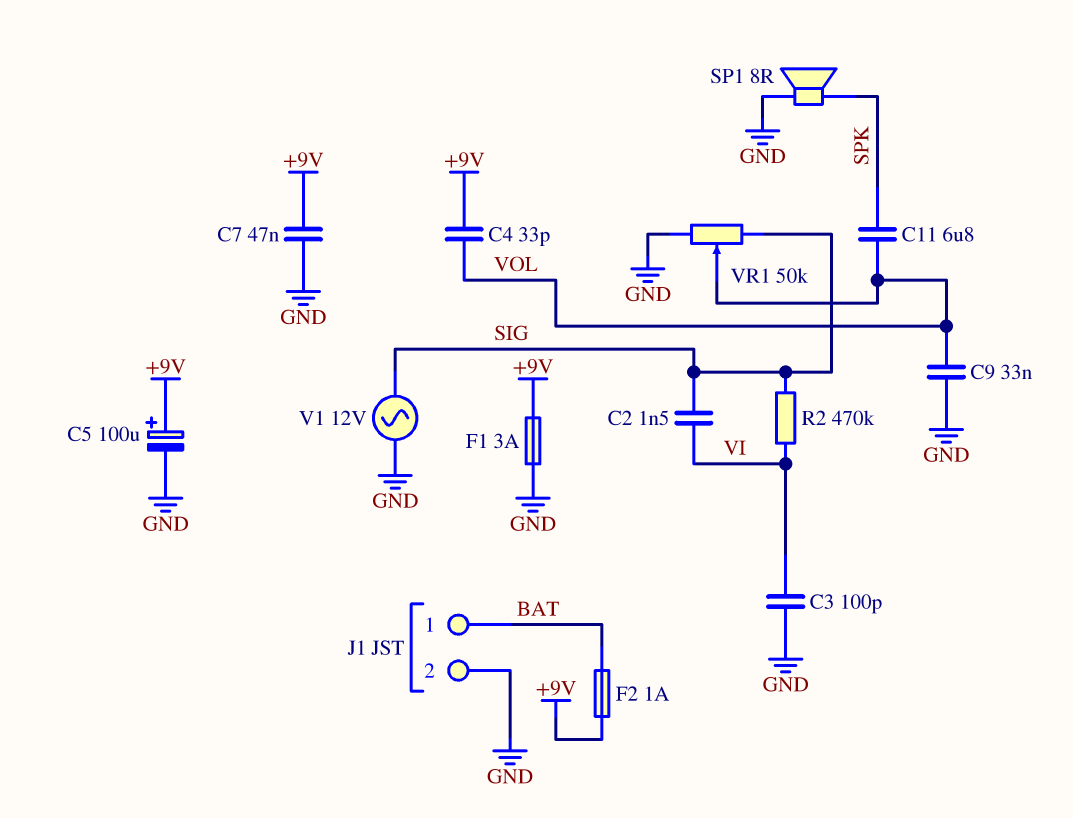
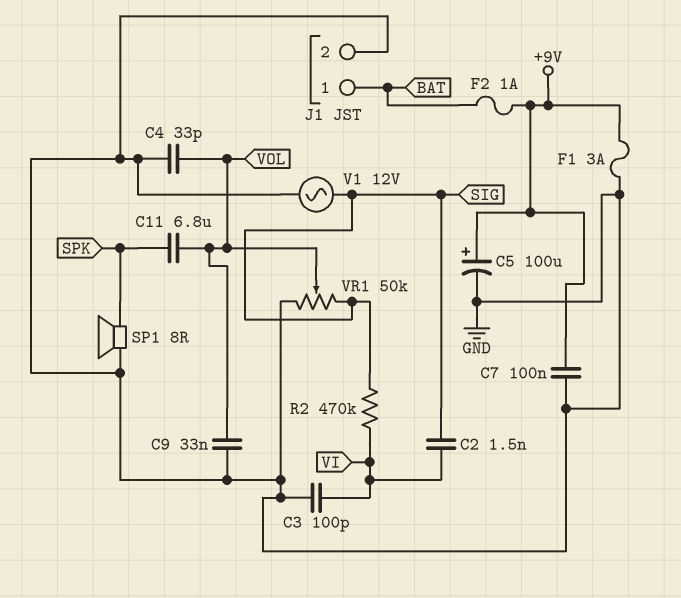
C4: 33pF (+9V, VOL) -> 33pF (GND, VOL)
C7: 47nF (+9V, GND) -> 100nF (+9V, GND)

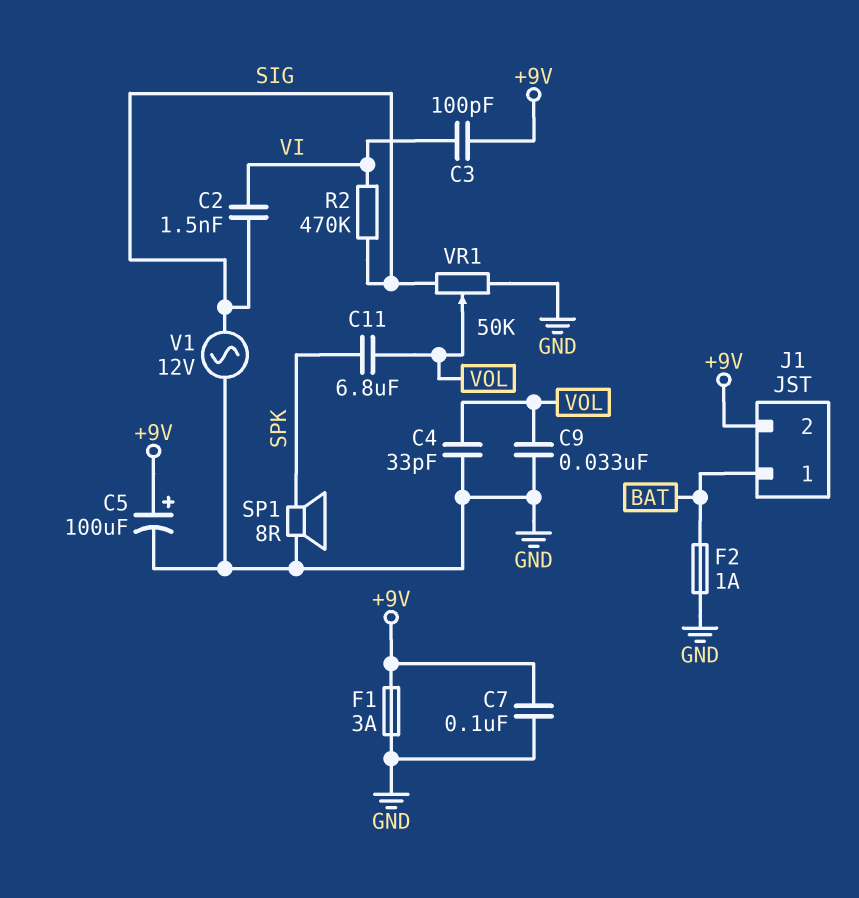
C3: 100pF (GND, VI) -> 100pF (+9V, VI)
F2: 1A (+9V, BAT) -> 1A (BAT, GND)
J1 pin 2: GND -> +9V

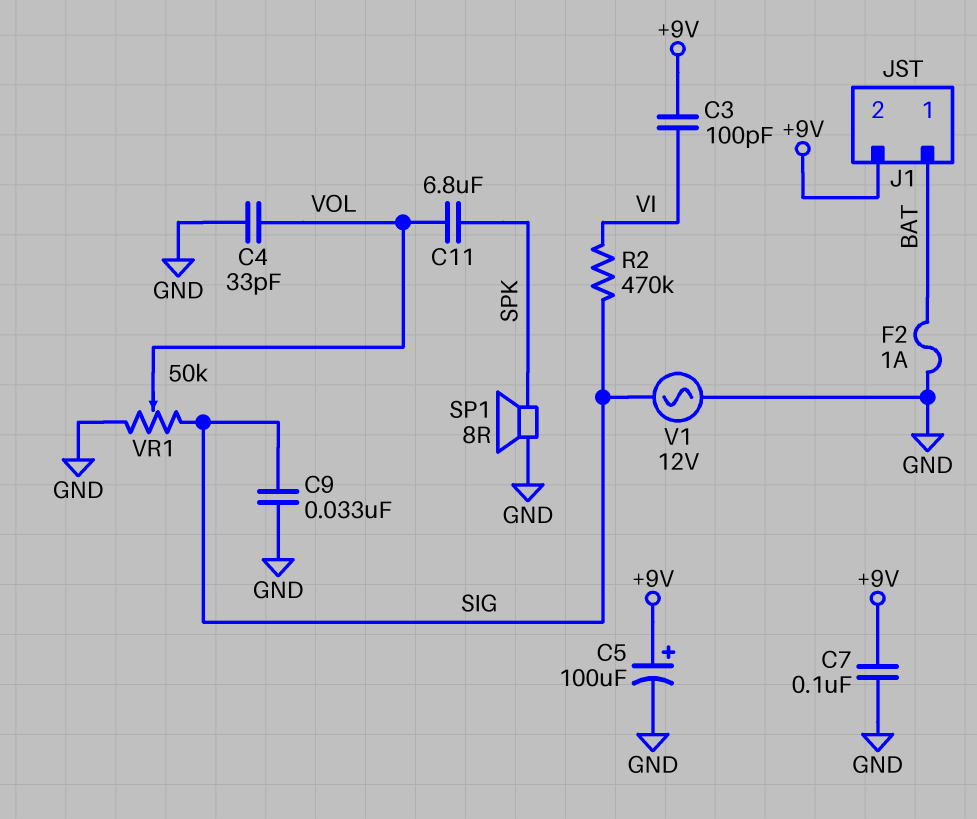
C2: 1.5nF (SIG, VI) -> none
C9: 33nF (GND, VOL) -> 33nF (GND, SIG)
F1: 3A (+9V, GND) -> none

